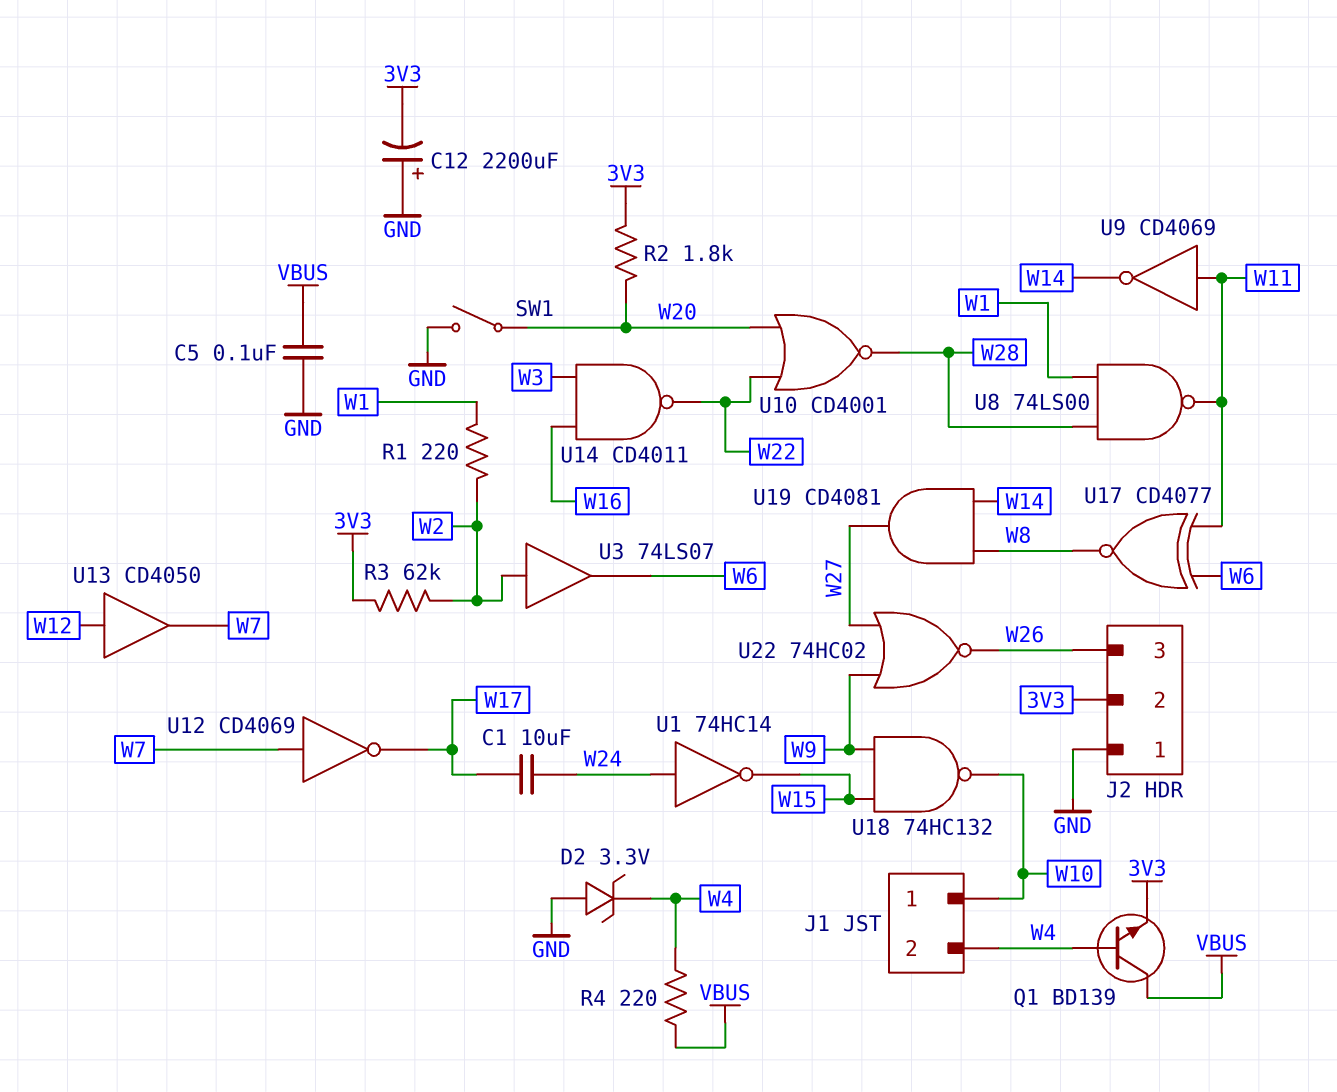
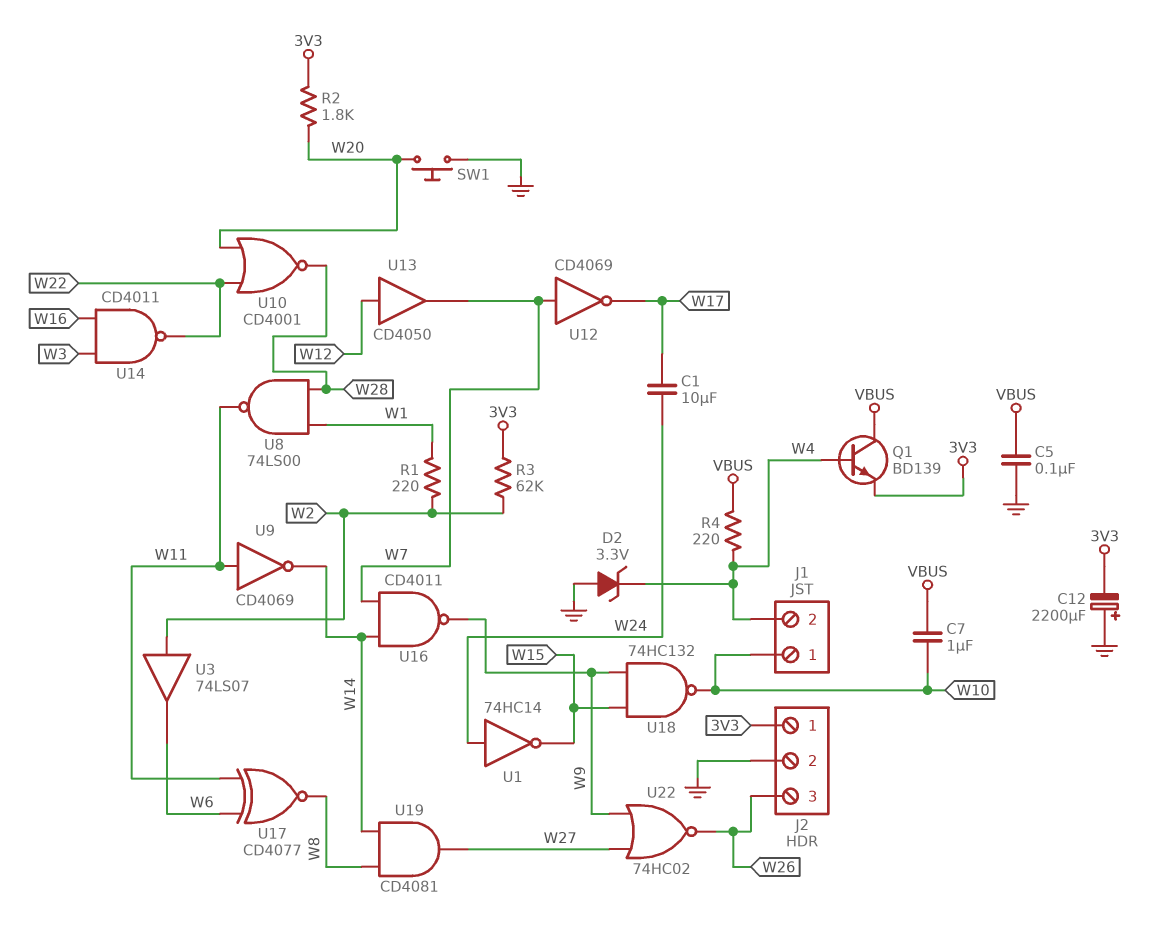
C7: none -> 1uF (VBUS, W10)
J2 pin 1: GND -> 3V3
J2 pin 2: 3V3 -> GND
SW1: switch (GND, W20) -> button (GND, W20)
U16: none -> NAND CD4011 (in W7, in W14, out W9)

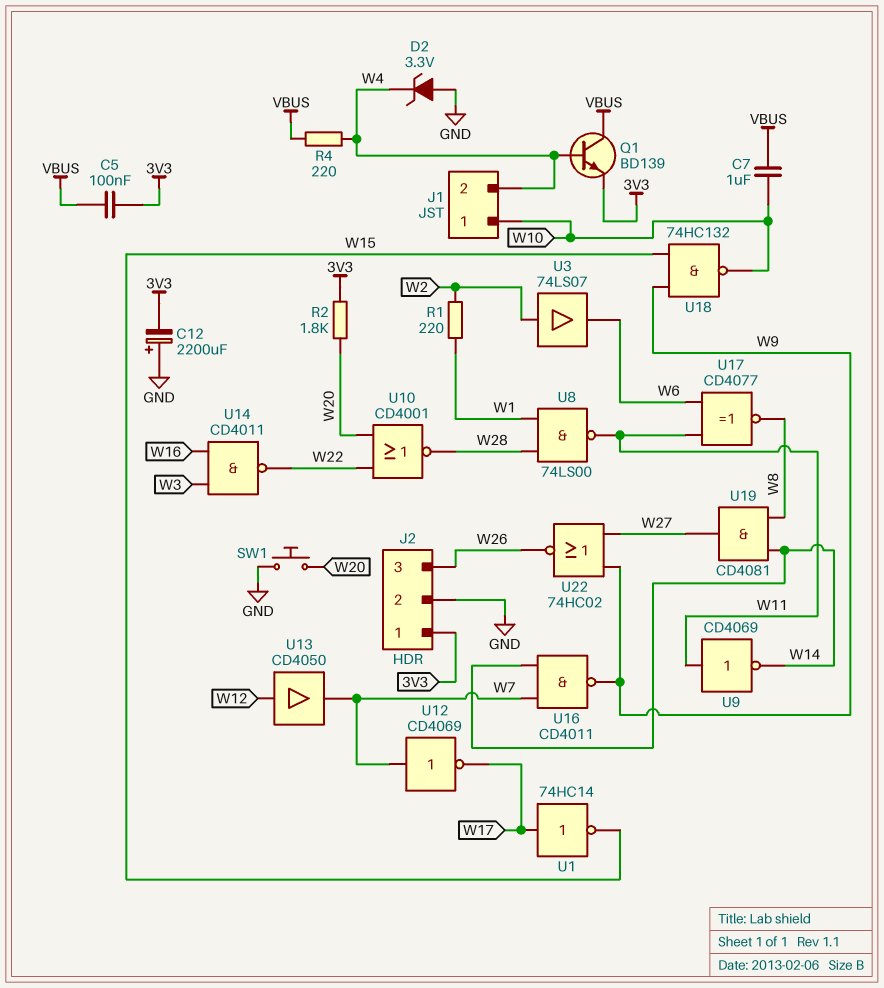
C1: 10uF (W17, W24) -> none
C5: 100nF (GND, VBUS) -> 100nF (3V3, VBUS)
R3: 62k (3V3, W2) -> none
U1: NOT 74HC14 (in W24, out W15) -> NOT 74HC14 (in W17, out W15)

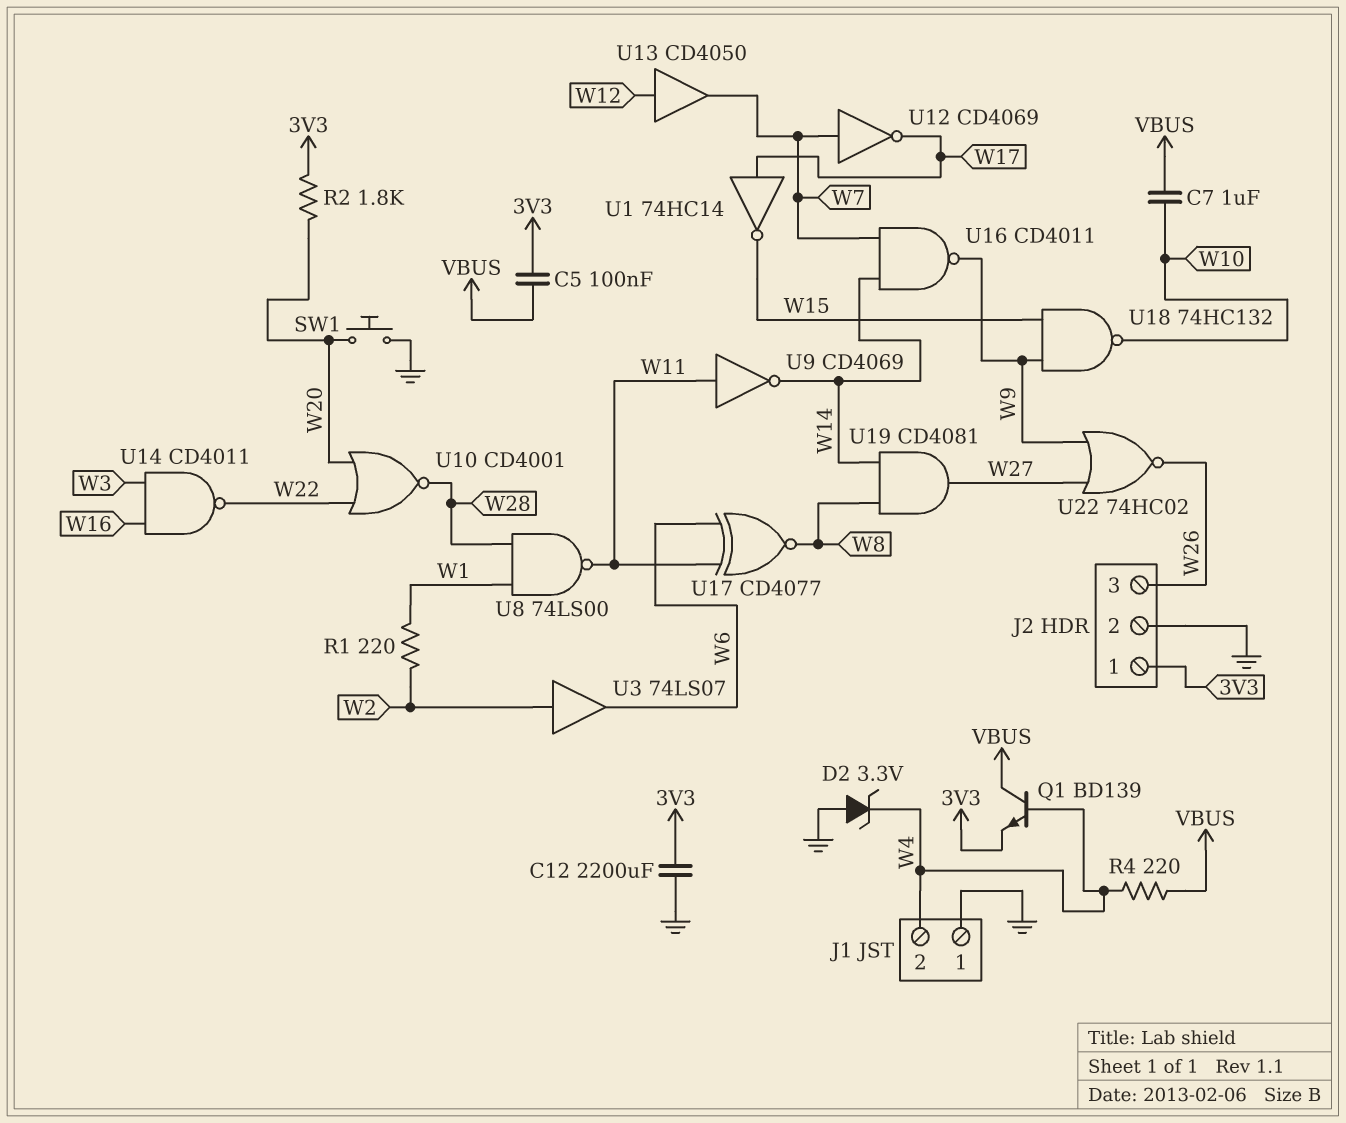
C12: 2200uF (plus GND, minus 3V3) -> 2200uF (3V3, GND)
J1 pin 1: W10 -> GND

